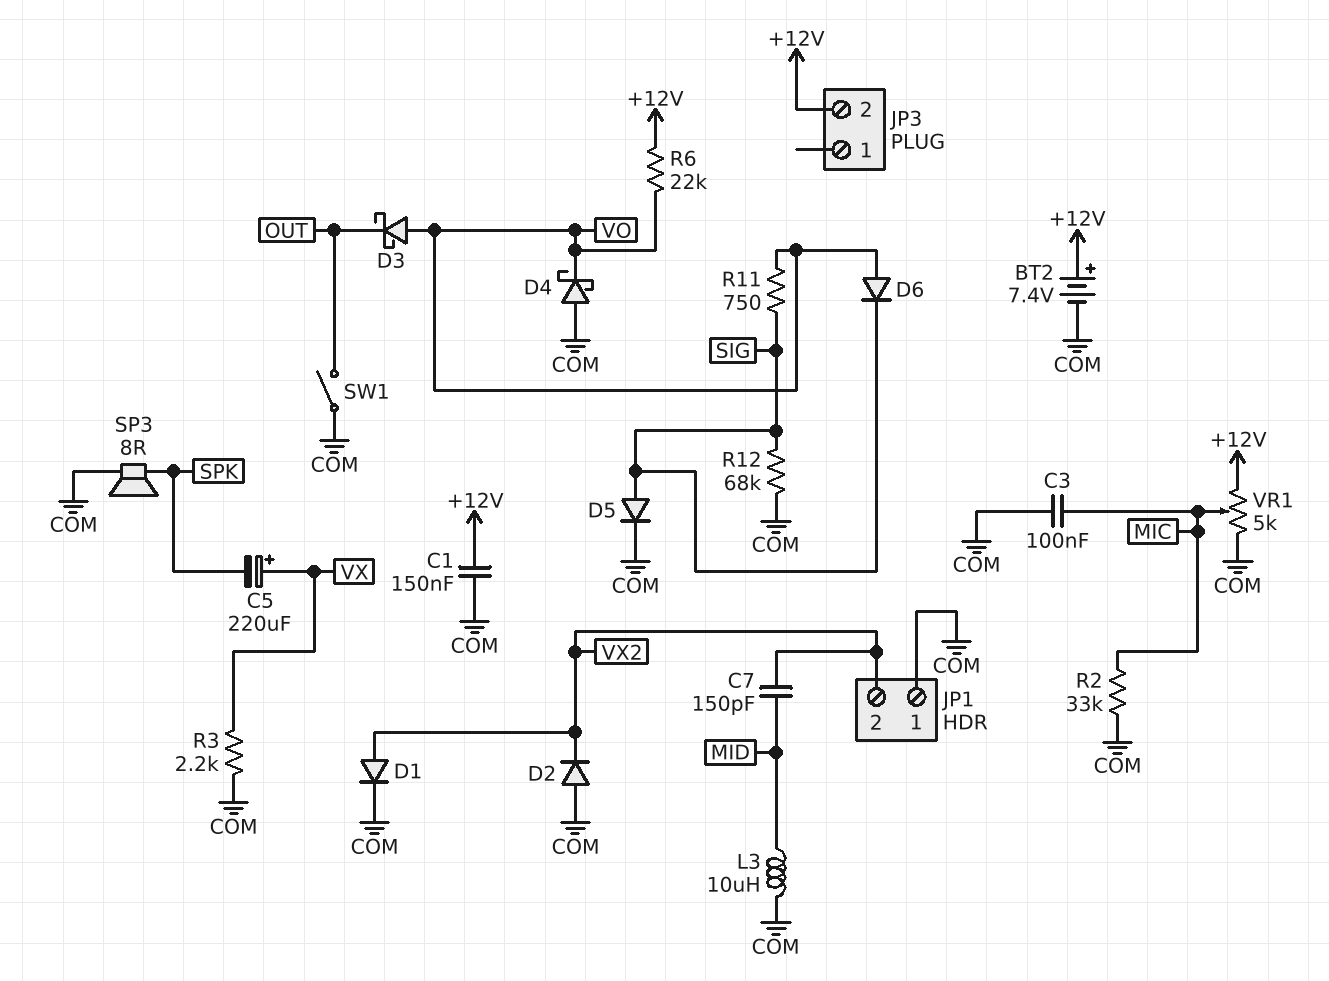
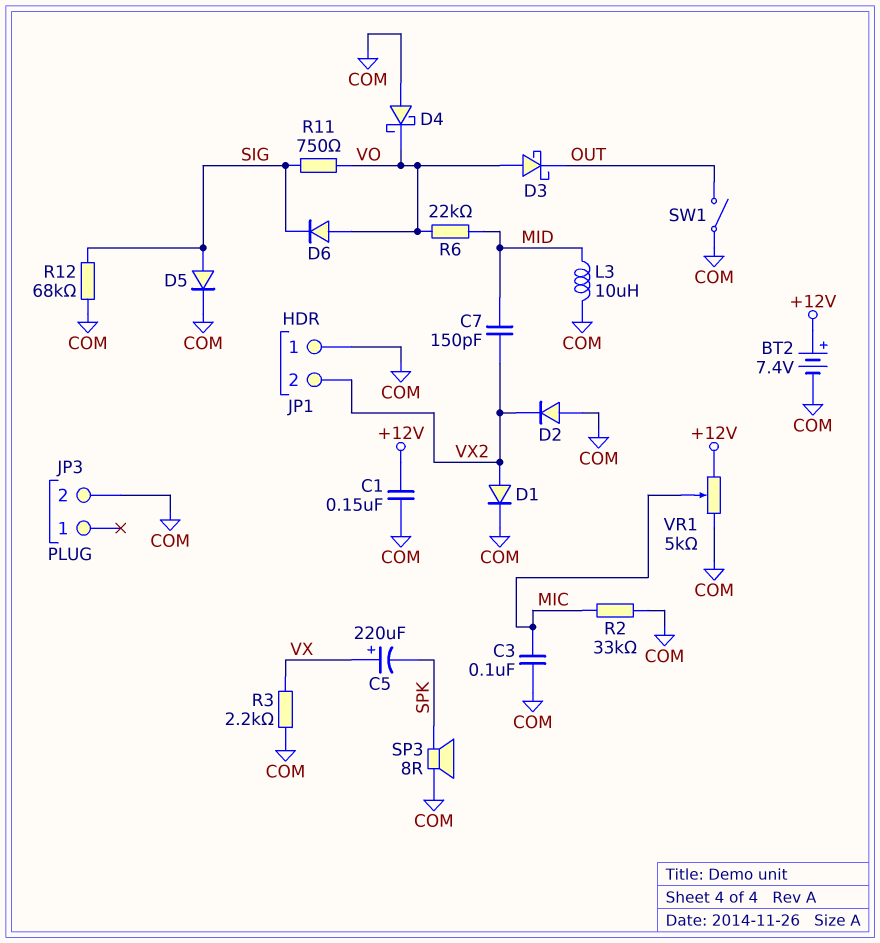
JP3 pin 2: +12V -> COM
R6: 22k (+12V, VO) -> 22k (MID, VO)

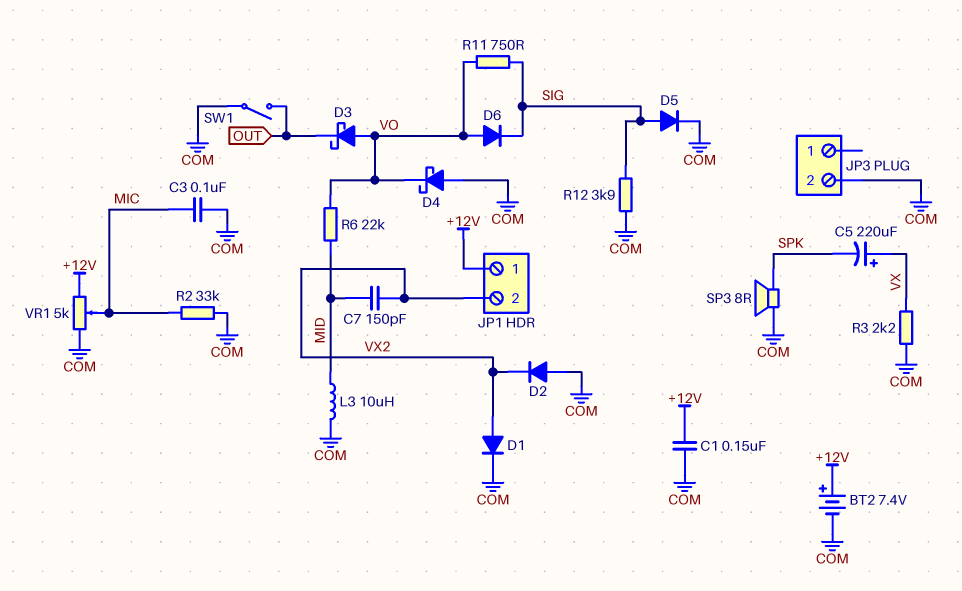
JP1 pin 1: COM -> +12V
R12: 68k (COM, SIG) -> 3.9k (COM, SIG)

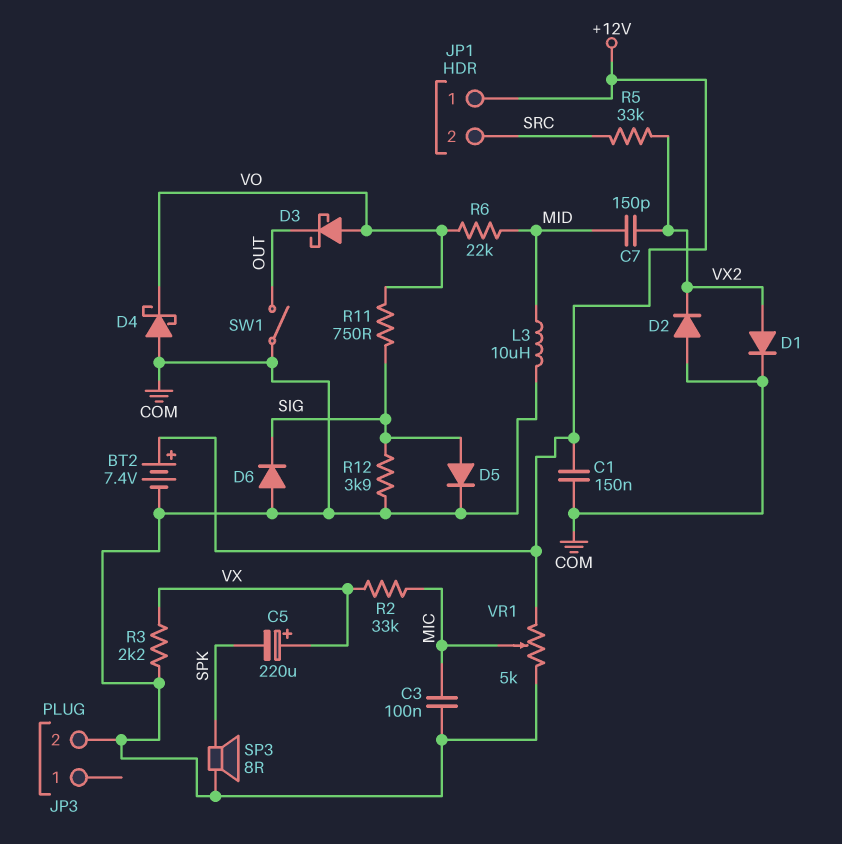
D6: diode (A VO, K SIG) -> diode (A COM, K SIG)
JP1 pin 2: VX2 -> SRC
R2: 33k (COM, MIC) -> 33k (MIC, VX)
R5: none -> 33k (SRC, VX2)

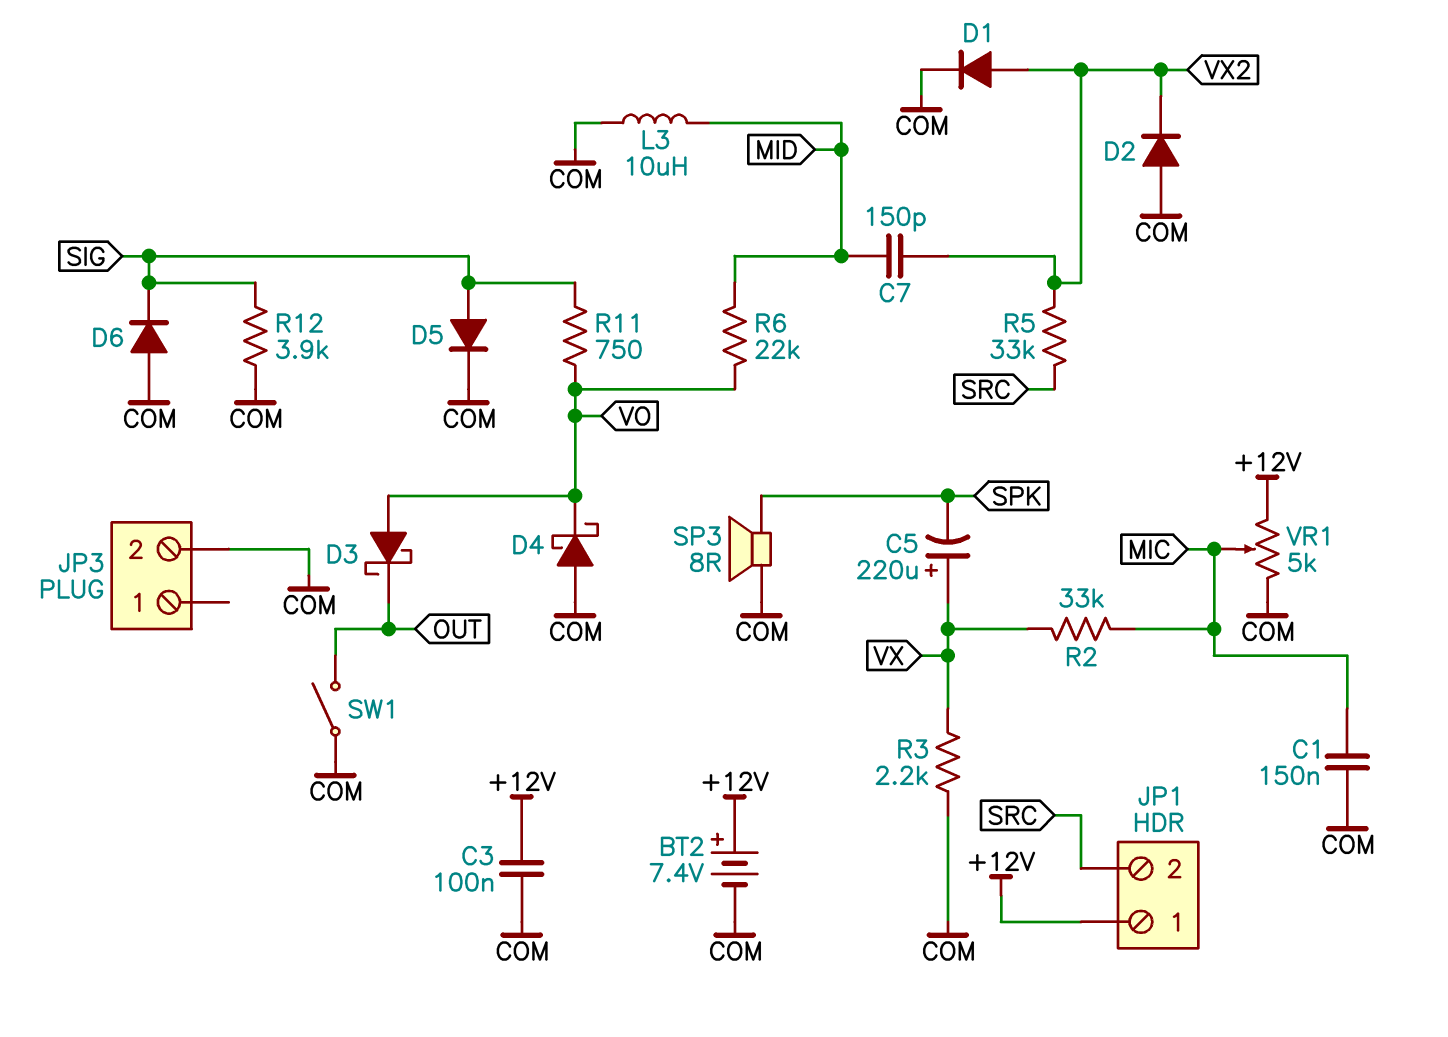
C1: 150nF (+12V, COM) -> 150nF (COM, MIC)
C3: 100nF (COM, MIC) -> 100nF (+12V, COM)

